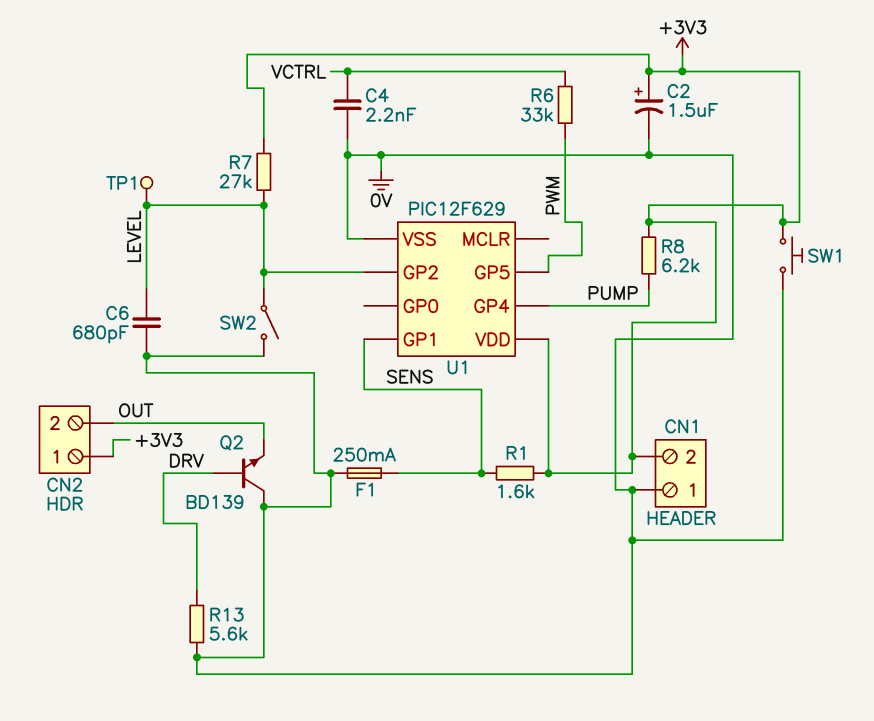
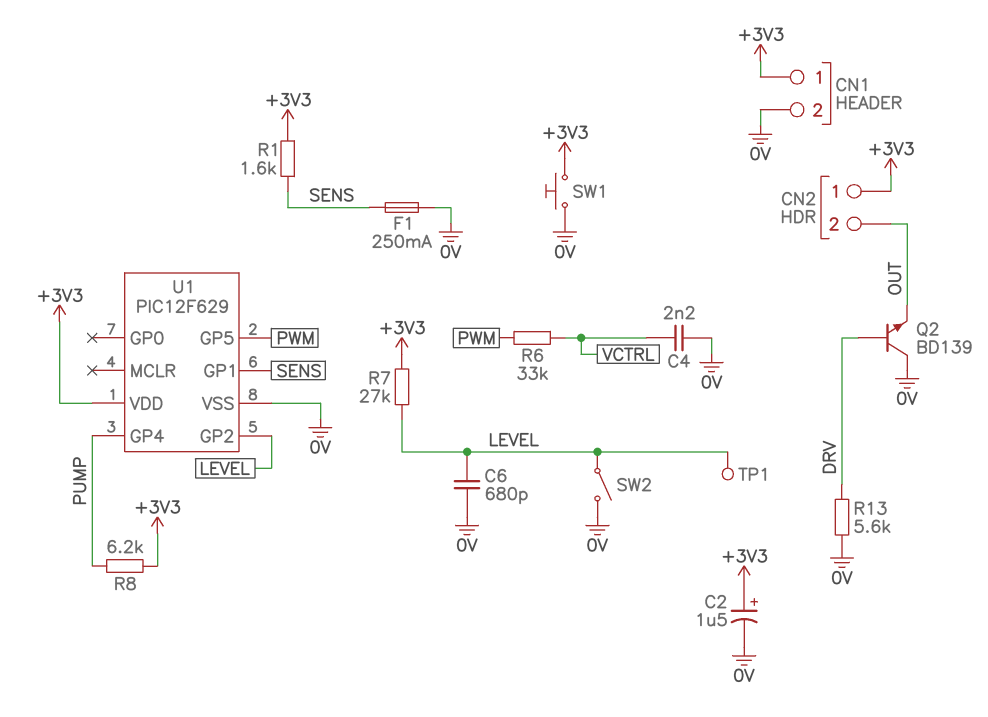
CN1 pin 1: 0V -> +3V3
CN1 pin 2: +3V3 -> 0V

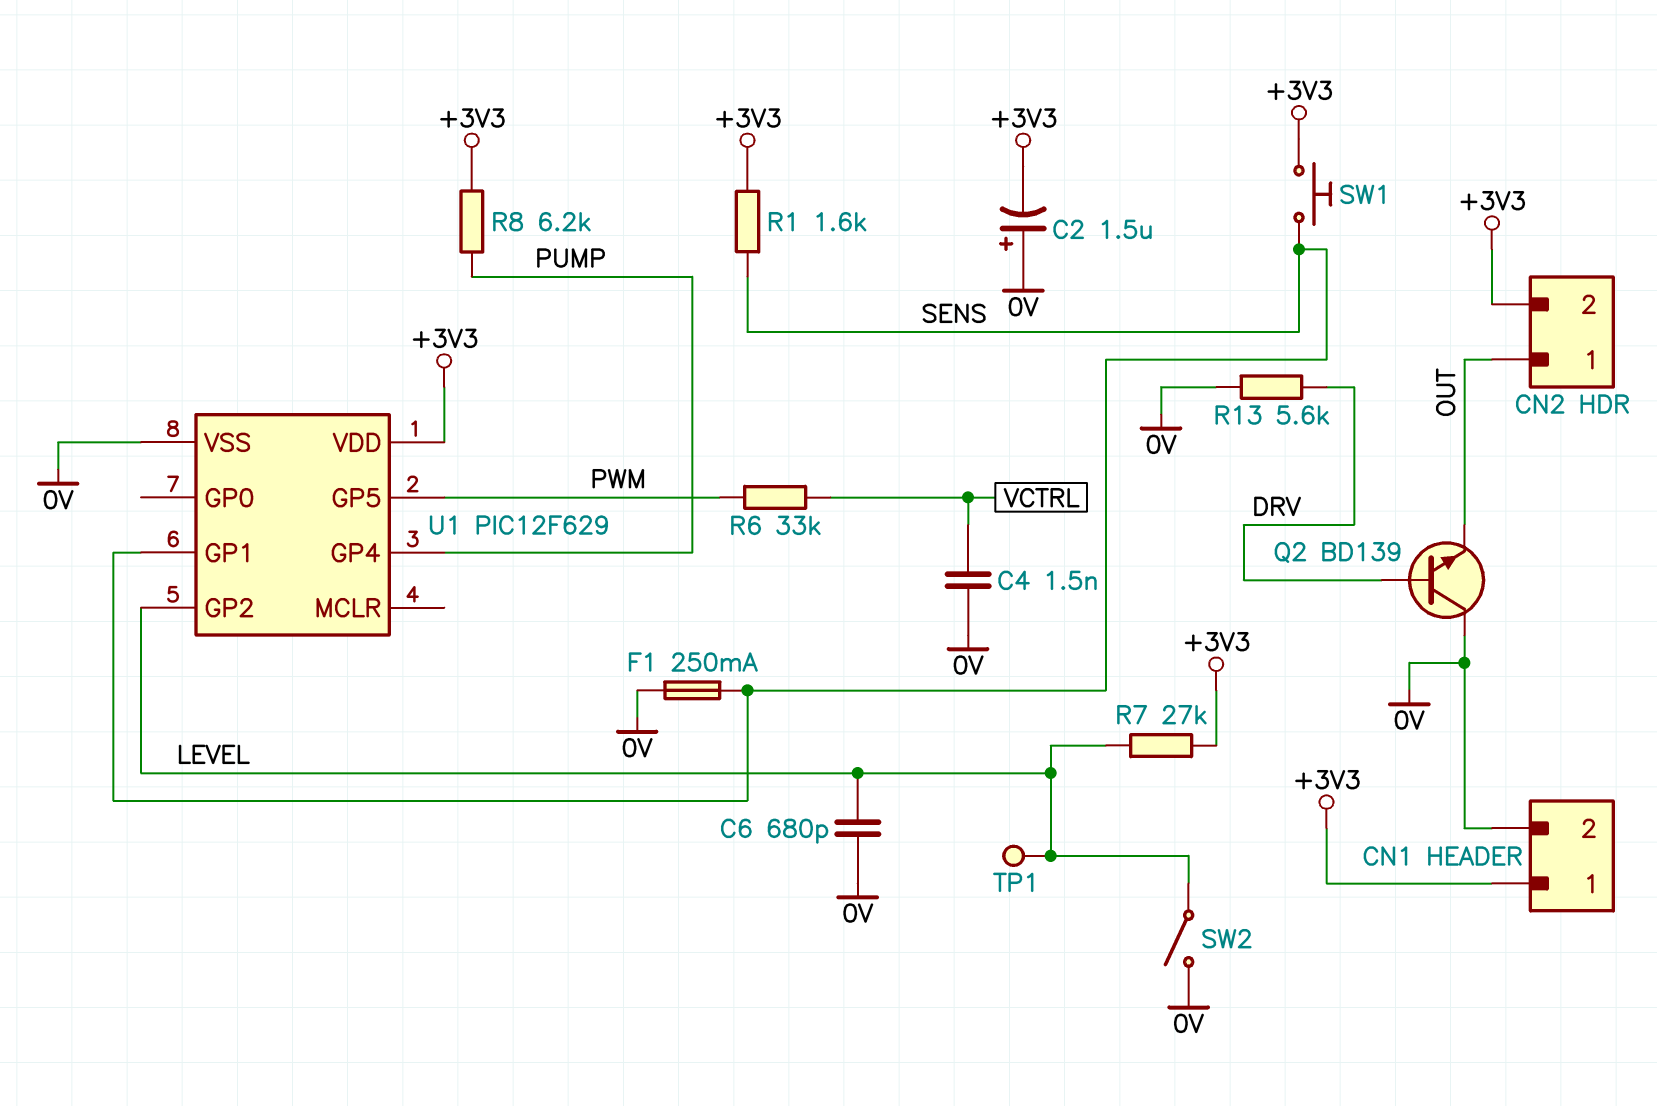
C2: 1.5uF (plus +3V3, minus 0V) -> 1.5uF (plus 0V, minus +3V3)
C4: 2.2nF (0V, VCTRL) -> 1.5nF (0V, VCTRL)
CN2 pin 1: +3V3 -> OUT
CN2 pin 2: OUT -> +3V3
SW1: button (+3V3, 0V) -> button (+3V3, SENS)

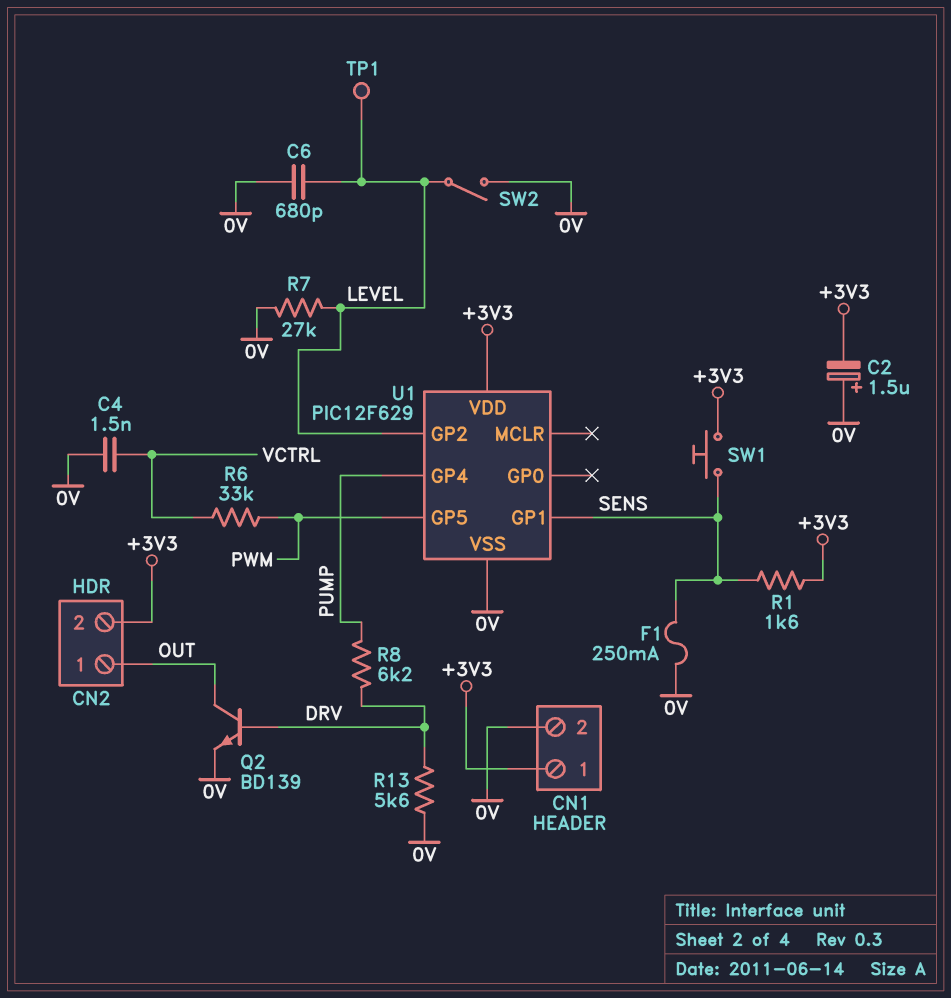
Q2: NPN BD139 (B DRV, C 0V, E OUT) -> NPN BD139 (B DRV, C OUT, E 0V)
R7: 27k (+3V3, LEVEL) -> 27k (0V, LEVEL)
R8: 6.2k (+3V3, PUMP) -> 6.2k (DRV, PUMP)

